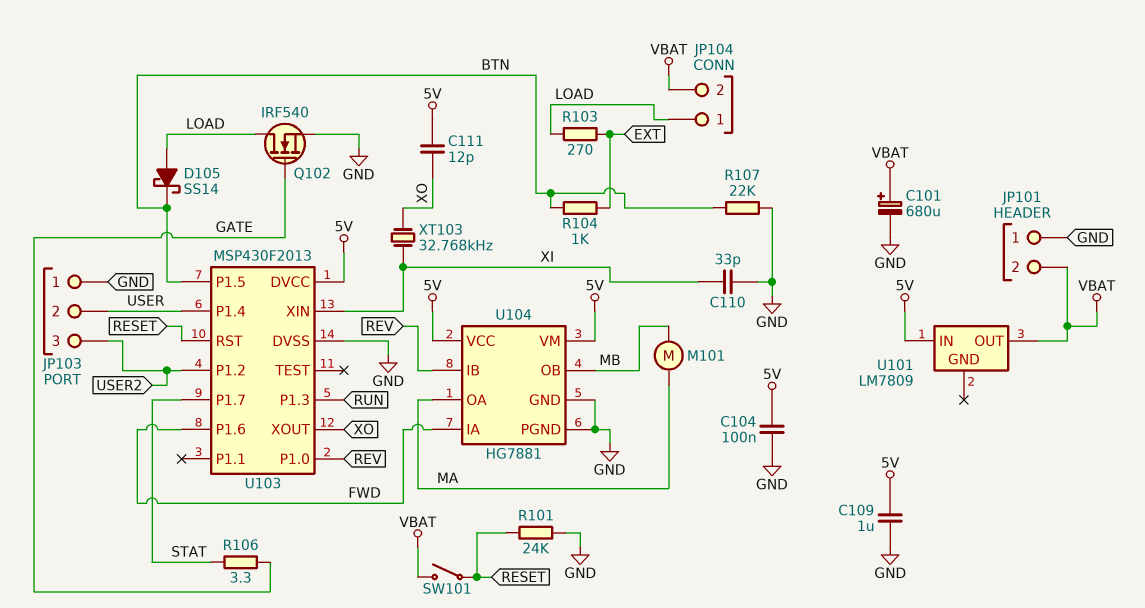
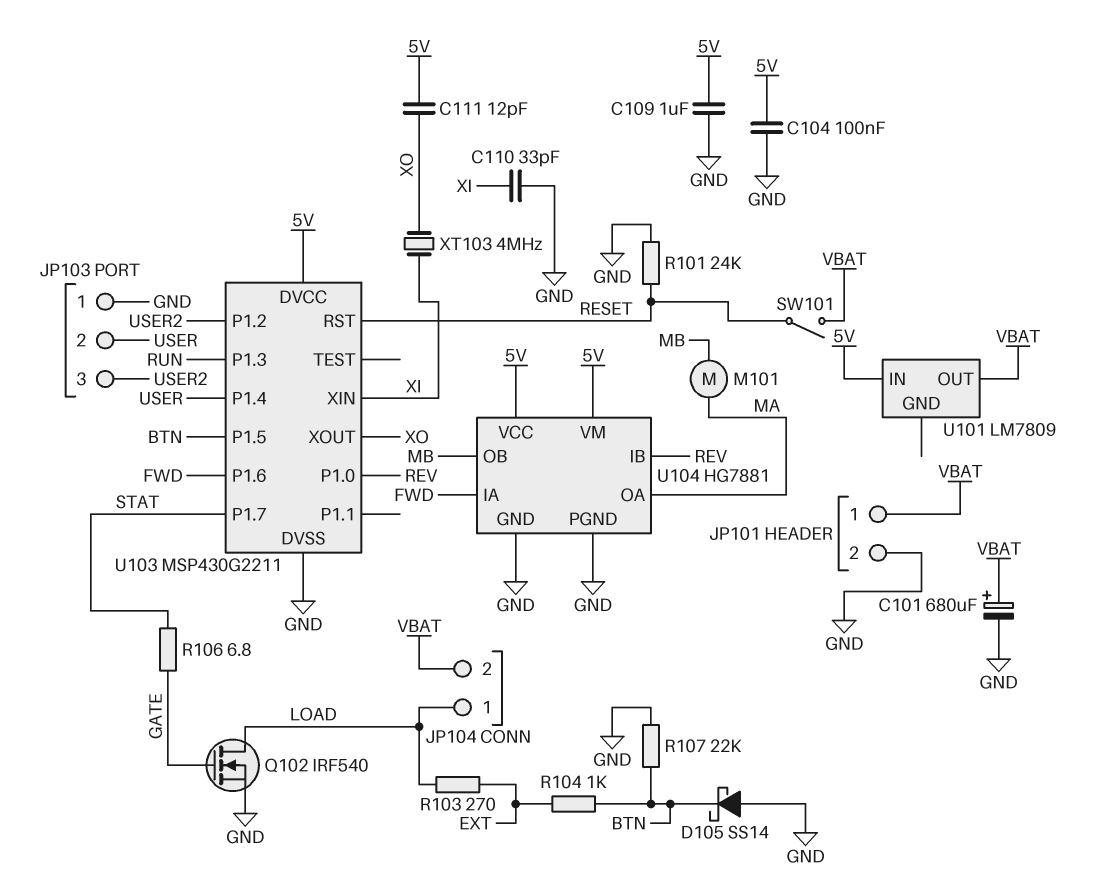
D105: schottky SS14 (A LOAD, K BTN) -> schottky SS14 (A GND, K BTN)
JP101 pin 1: GND -> VBAT
JP101 pin 2: VBAT -> GND
R106: 3.3 (GATE, STAT) -> 6.8 (GATE, STAT)
U103: MSP430F2013 -> MSP430G2211
XT103: 32.768kHz (XI, XO) -> 4MHz (XI, XO)

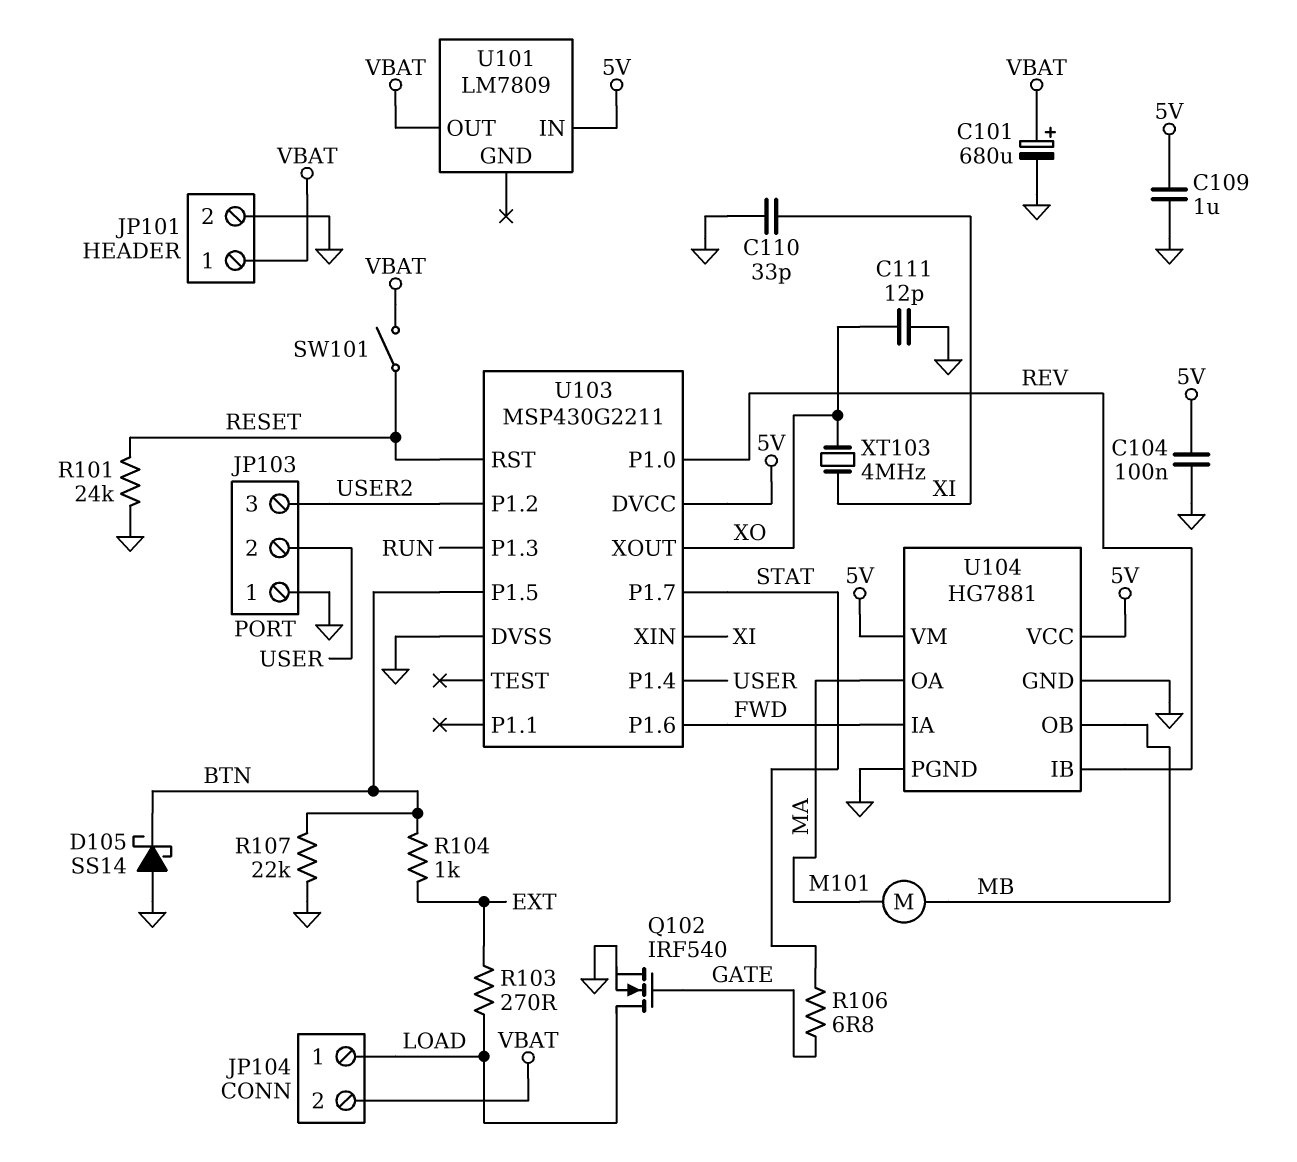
C111: 12pF (5V, XO) -> 12pF (GND, XO)

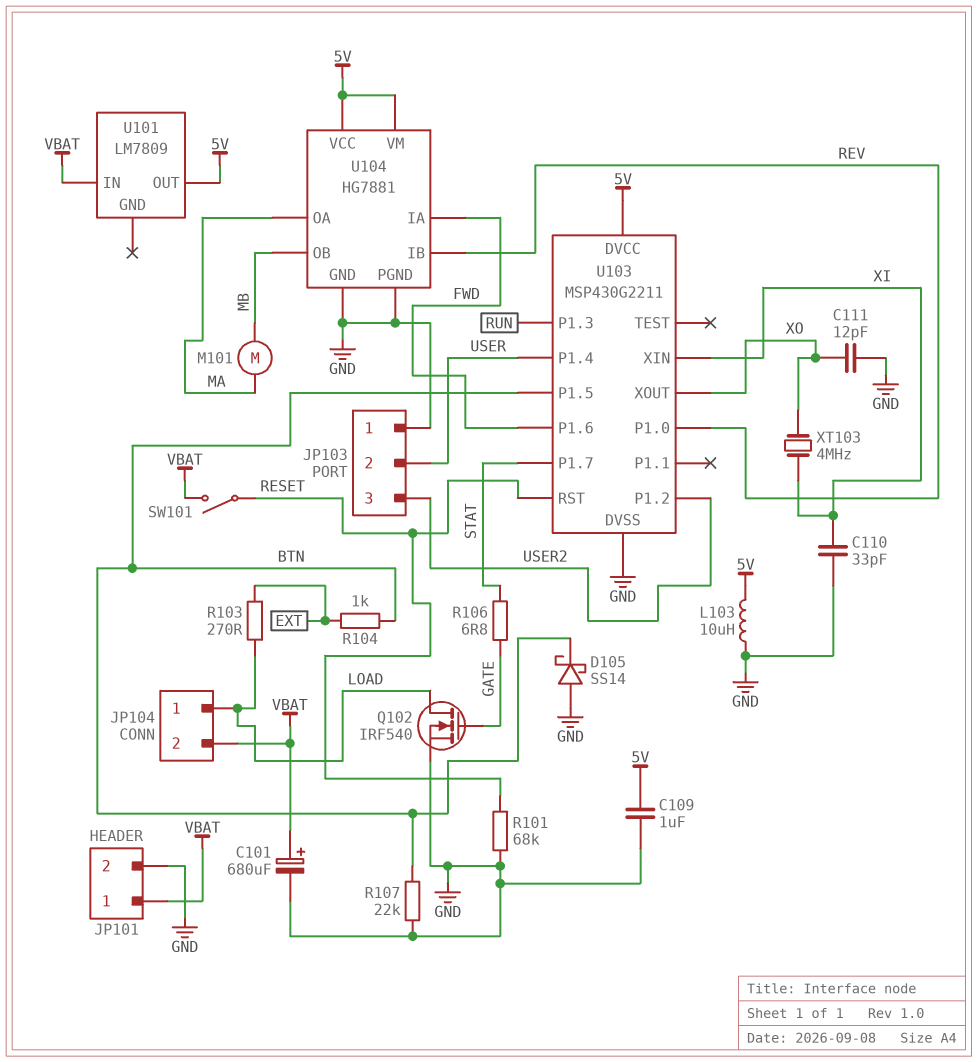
C104: 100nF (5V, GND) -> none
L103: none -> 10uH (5V, GND)
R101: 24k (GND, RESET) -> 68k (GND, RESET)
U101 pin IN: 5V -> VBAT
U101 pin OUT: VBAT -> 5V

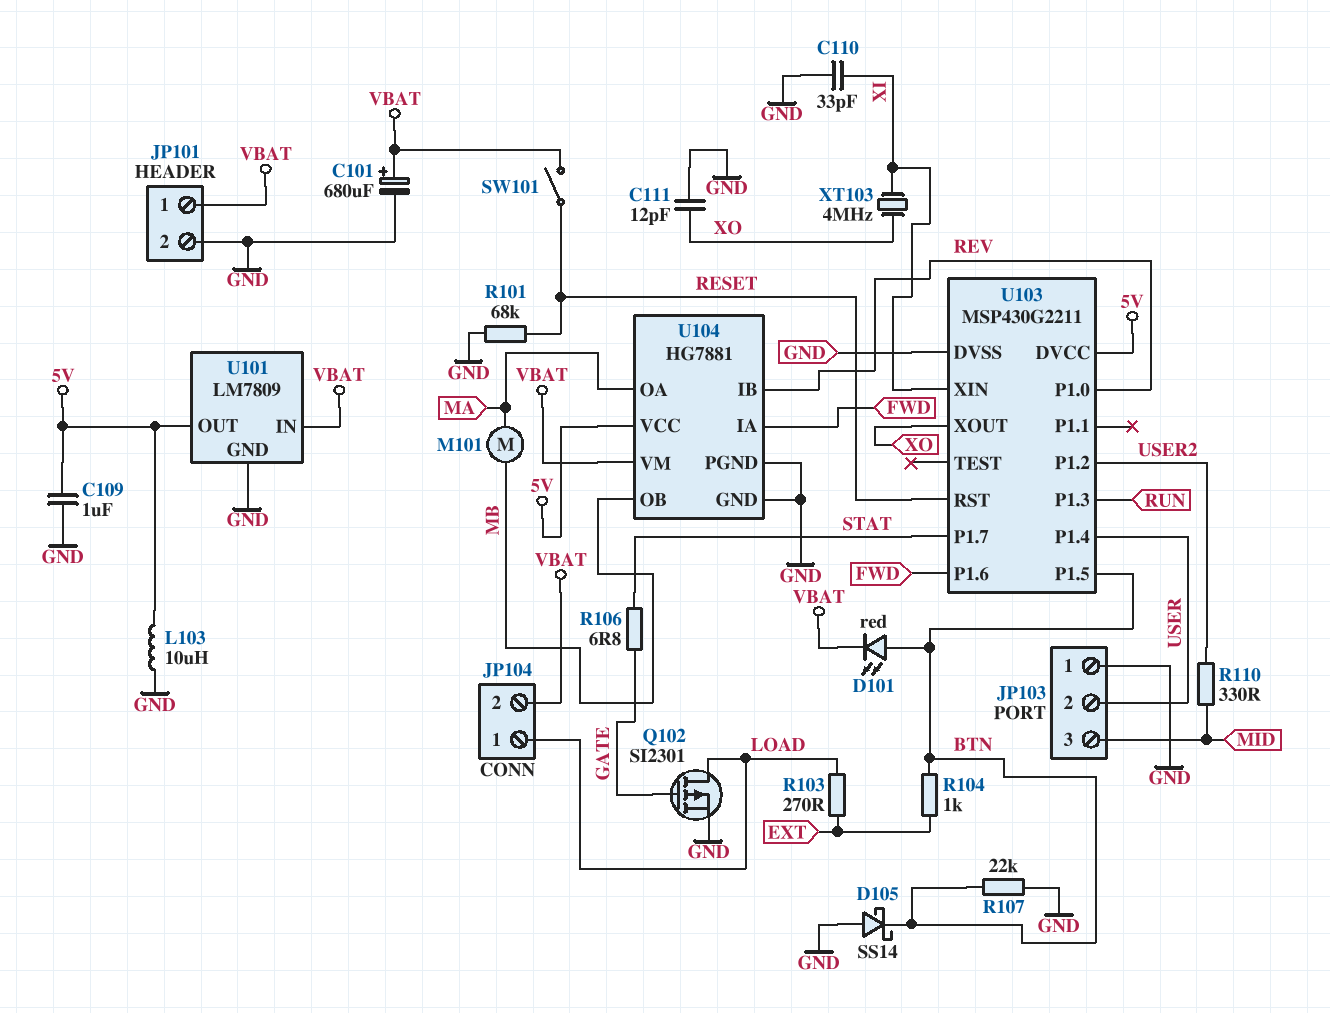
D101: none -> LED red (A BTN, K VBAT)
JP103 pin 3: USER2 -> MID
Q102: NMOS IRF540 (G GATE, D LOAD, S GND) -> PMOS SI2301 (G GATE, D LOAD, S GND)
R110: none -> 330 (MID, USER2)
U101 pin GND: none -> GND
U104 pin VM: 5V -> VBAT

